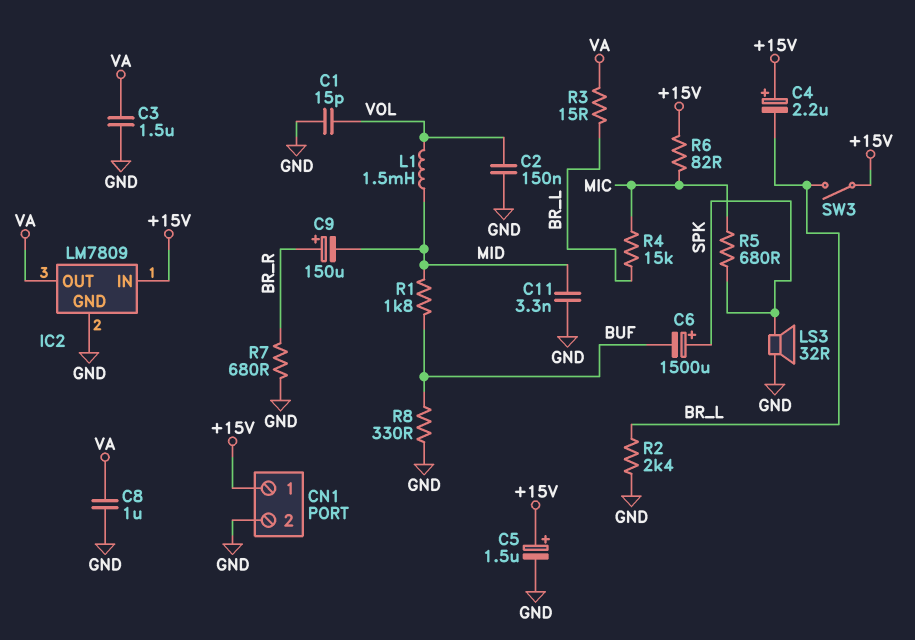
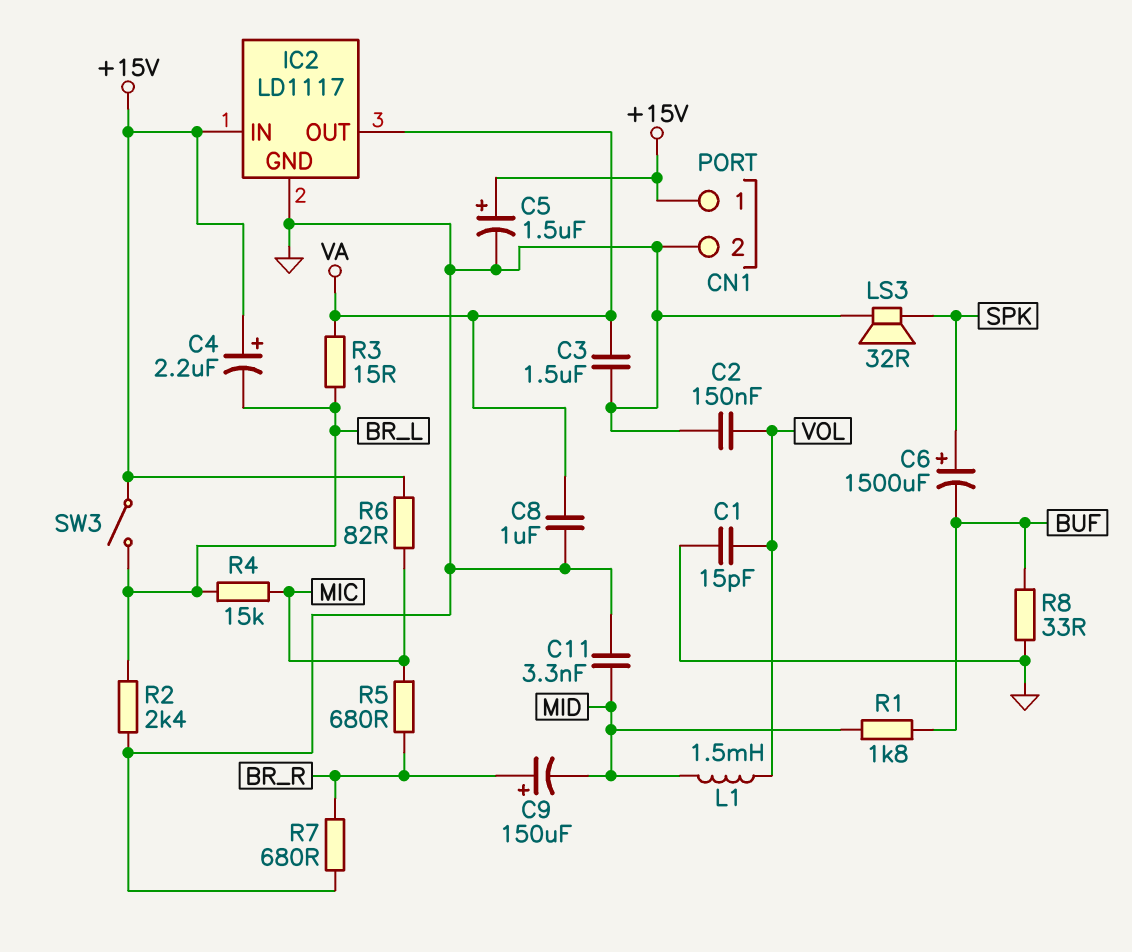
IC2: LM7809 -> LD1117
R5: 680 (MIC, SPK) -> 680 (BR_R, MIC)
R8: 330 (BUF, GND) -> 33 (BUF, GND)

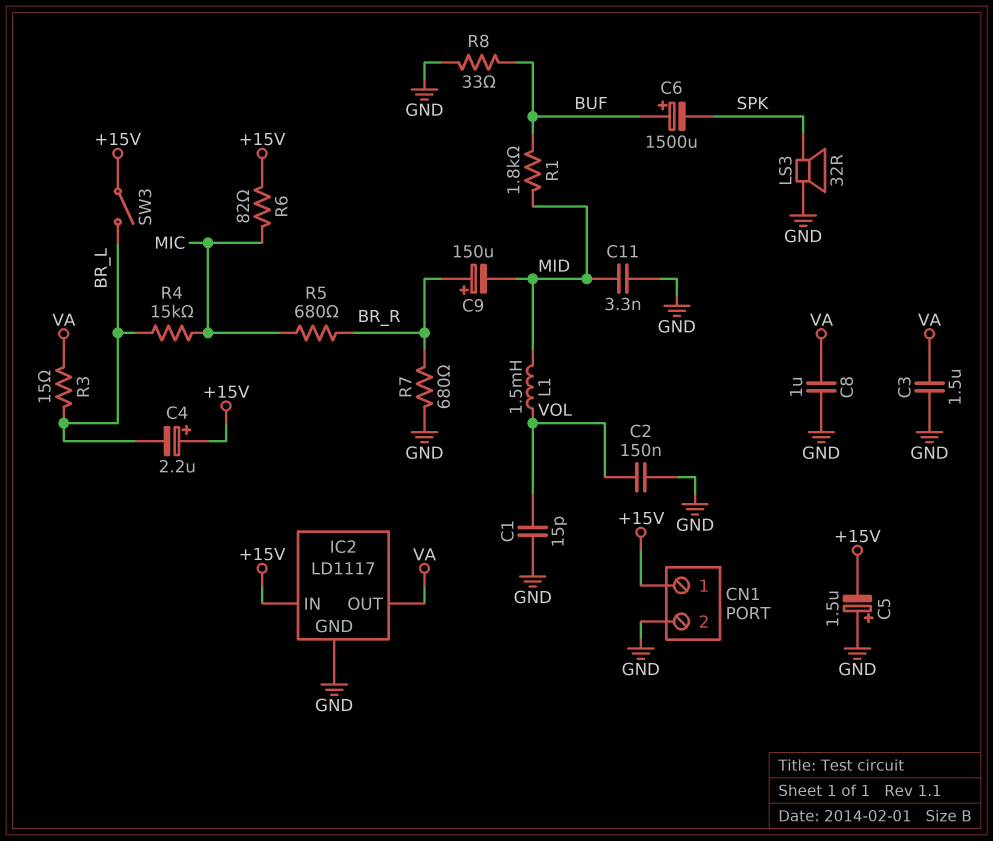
C5: 1.5uF (plus +15V, minus GND) -> 1.5uF (plus GND, minus +15V)
C6: 1500uF (plus SPK, minus BUF) -> 1500uF (plus BUF, minus SPK)
R2: 2.4k (BR_L, GND) -> none

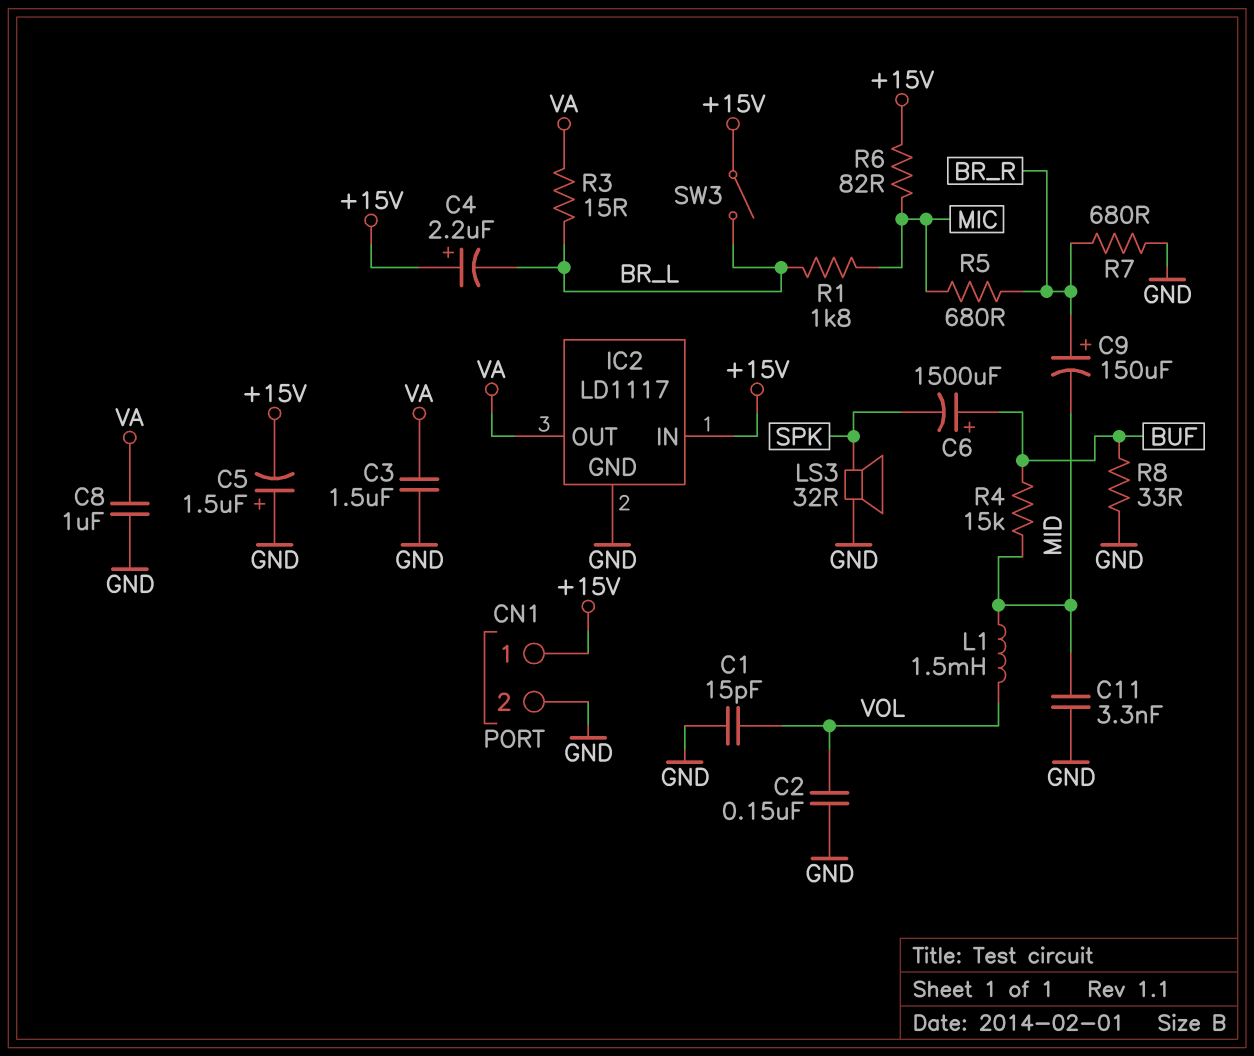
R1: 1.8k (BUF, MID) -> 1.8k (BR_L, MIC)
R4: 15k (BR_L, MIC) -> 15k (BUF, MID)

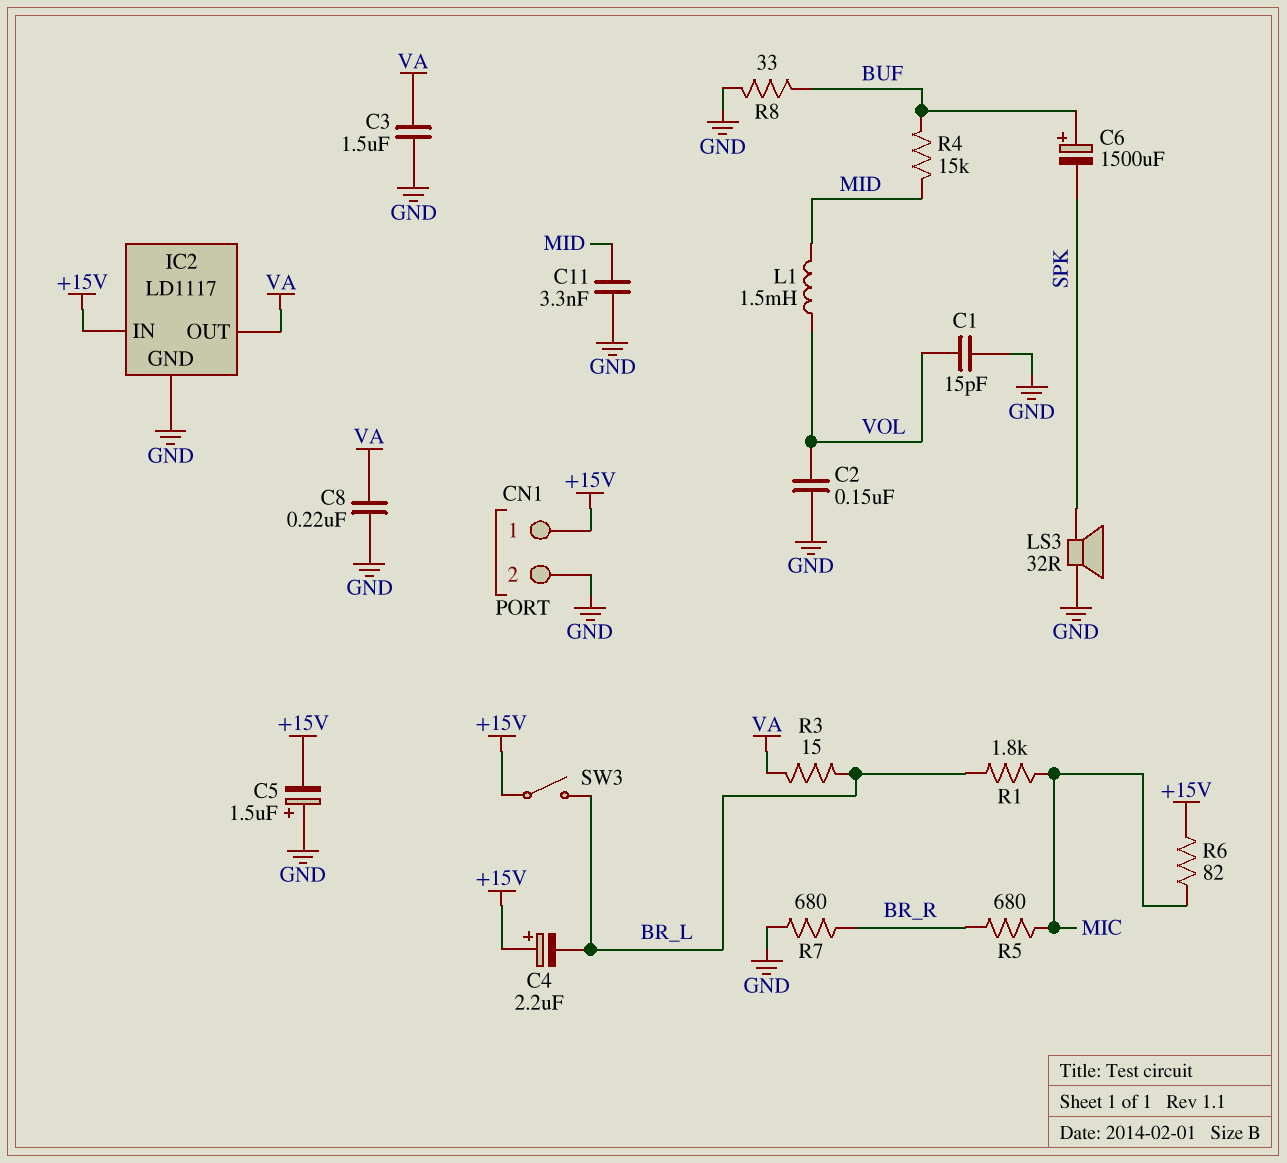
C8: 1uF (GND, VA) -> 220nF (GND, VA)
C9: 150uF (plus BR_R, minus MID) -> none

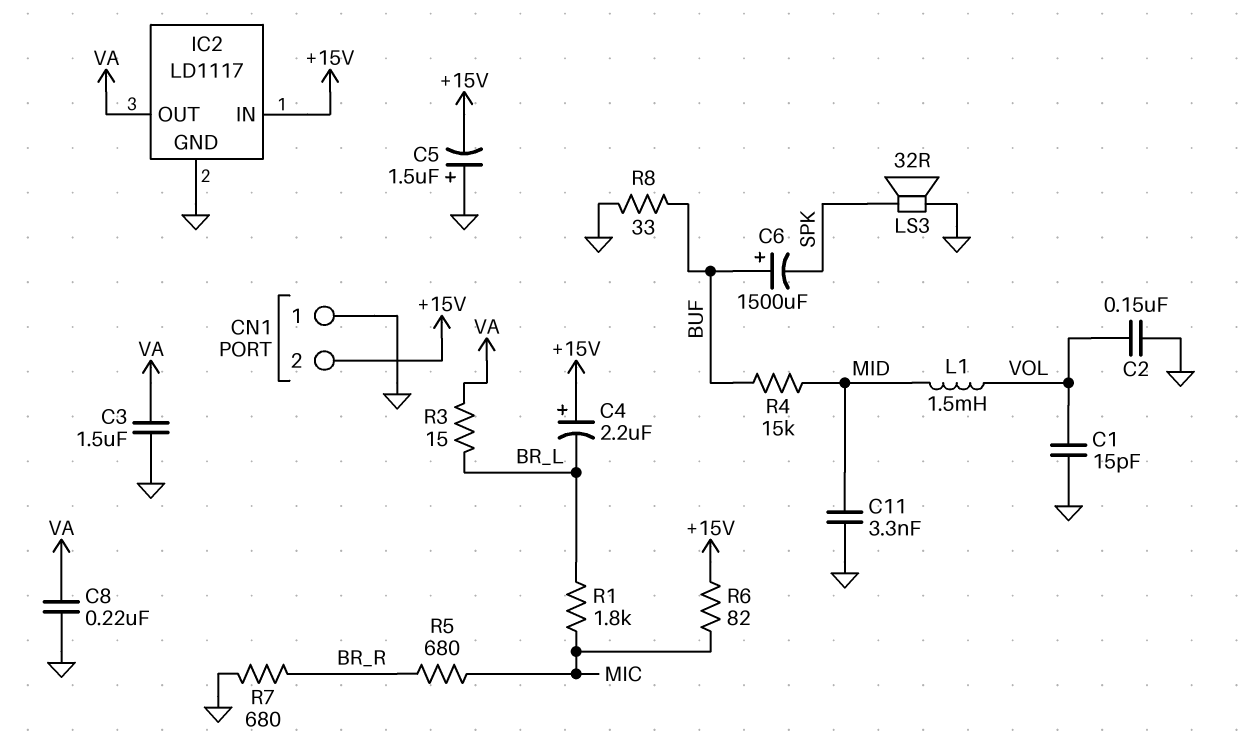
CN1 pin 1: +15V -> GND
CN1 pin 2: GND -> +15V
SW3: switch (+15V, BR_L) -> none

